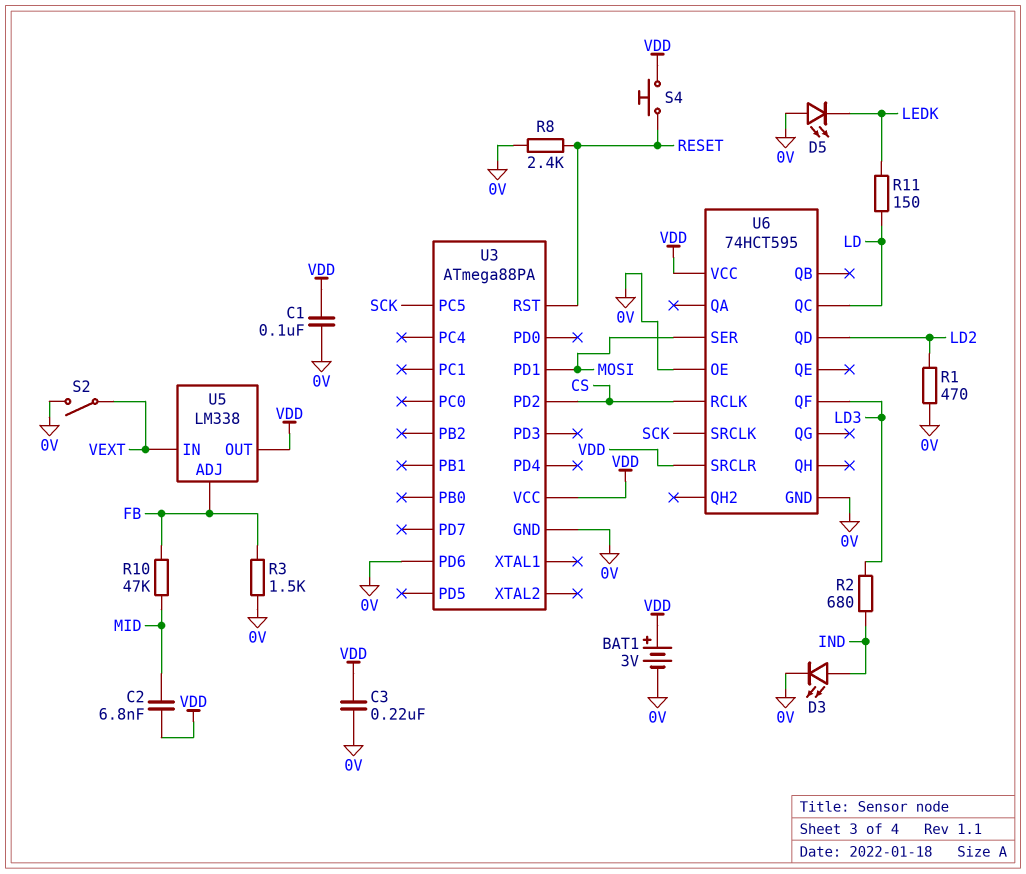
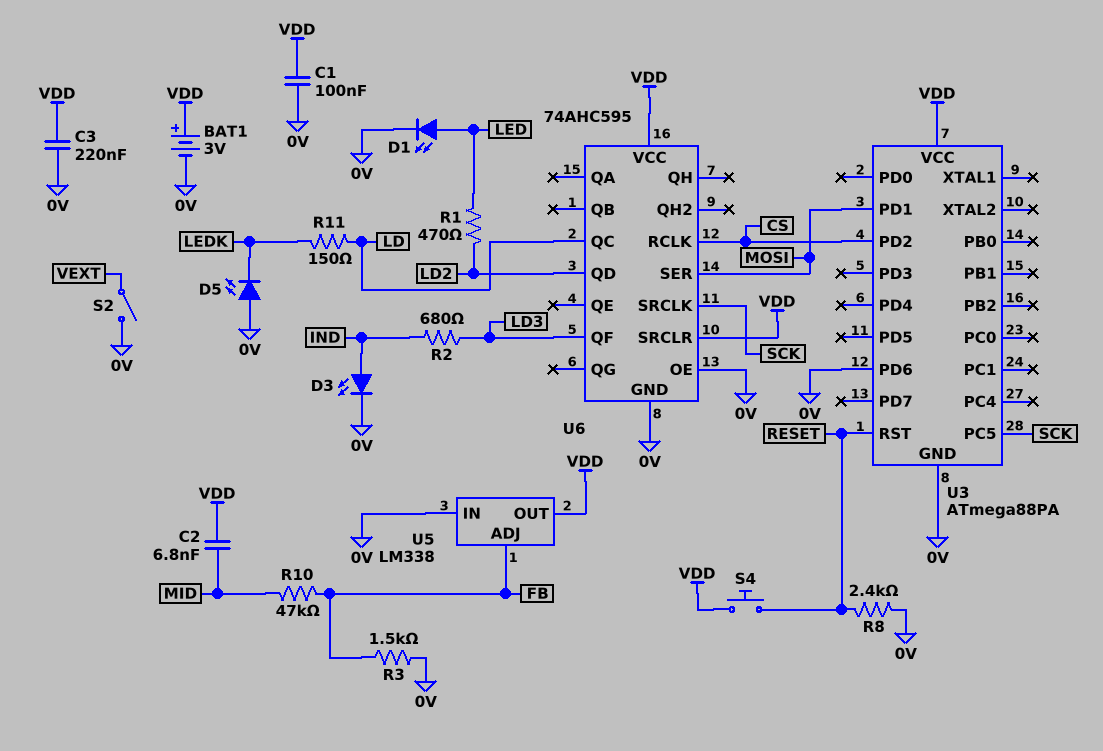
D1: none -> LED (A LED, K 0V)
R1: 470 (0V, LD2) -> 470 (LD2, LED)
U5 pin IN: VEXT -> 0V
U6: 74HCT595 -> 74AHC595

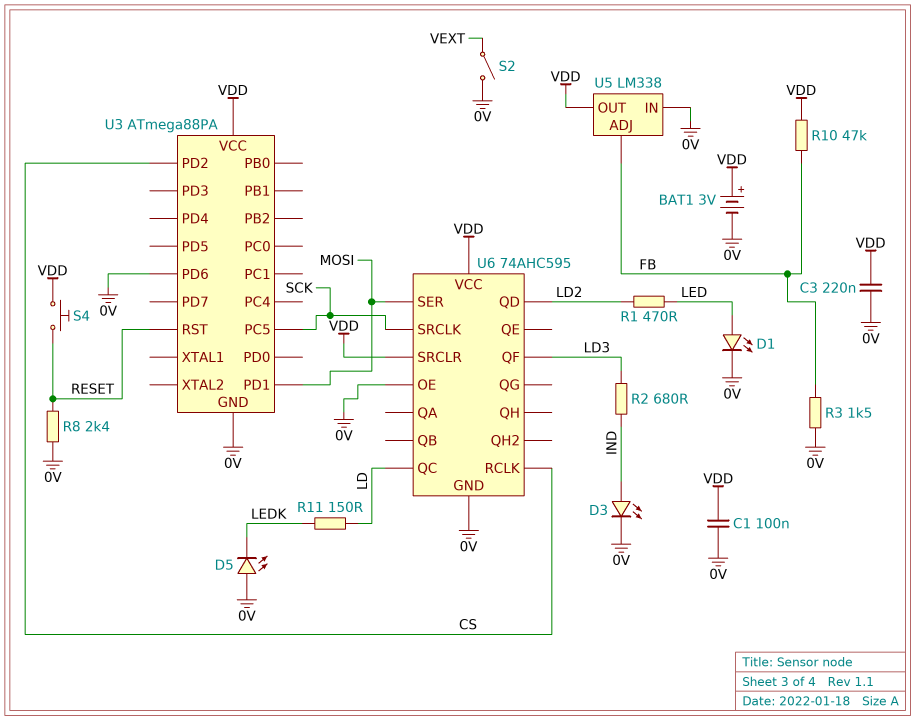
C2: 6.8nF (MID, VDD) -> none
R10: 47k (FB, MID) -> 47k (FB, VDD)

